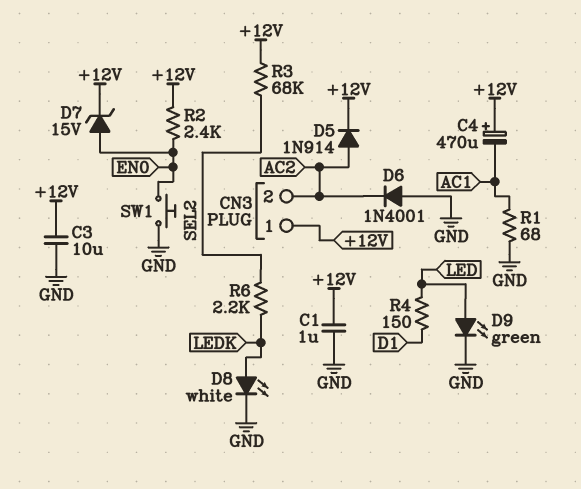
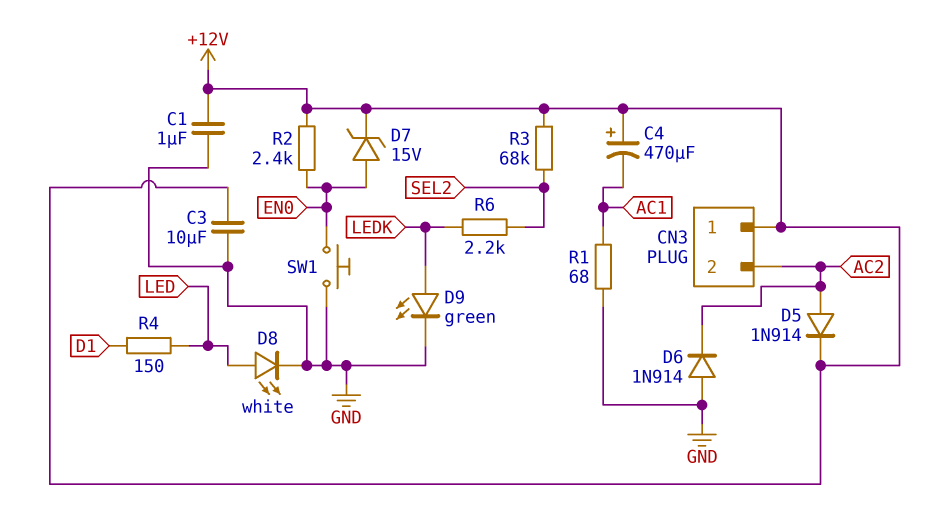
D6: diode 1N4001 (A GND, K AC2) -> diode 1N914 (A GND, K AC2)
D8: LED white (A LEDK, K GND) -> LED white (A LED, K GND)
D9: LED green (A LED, K GND) -> LED green (A LEDK, K GND)

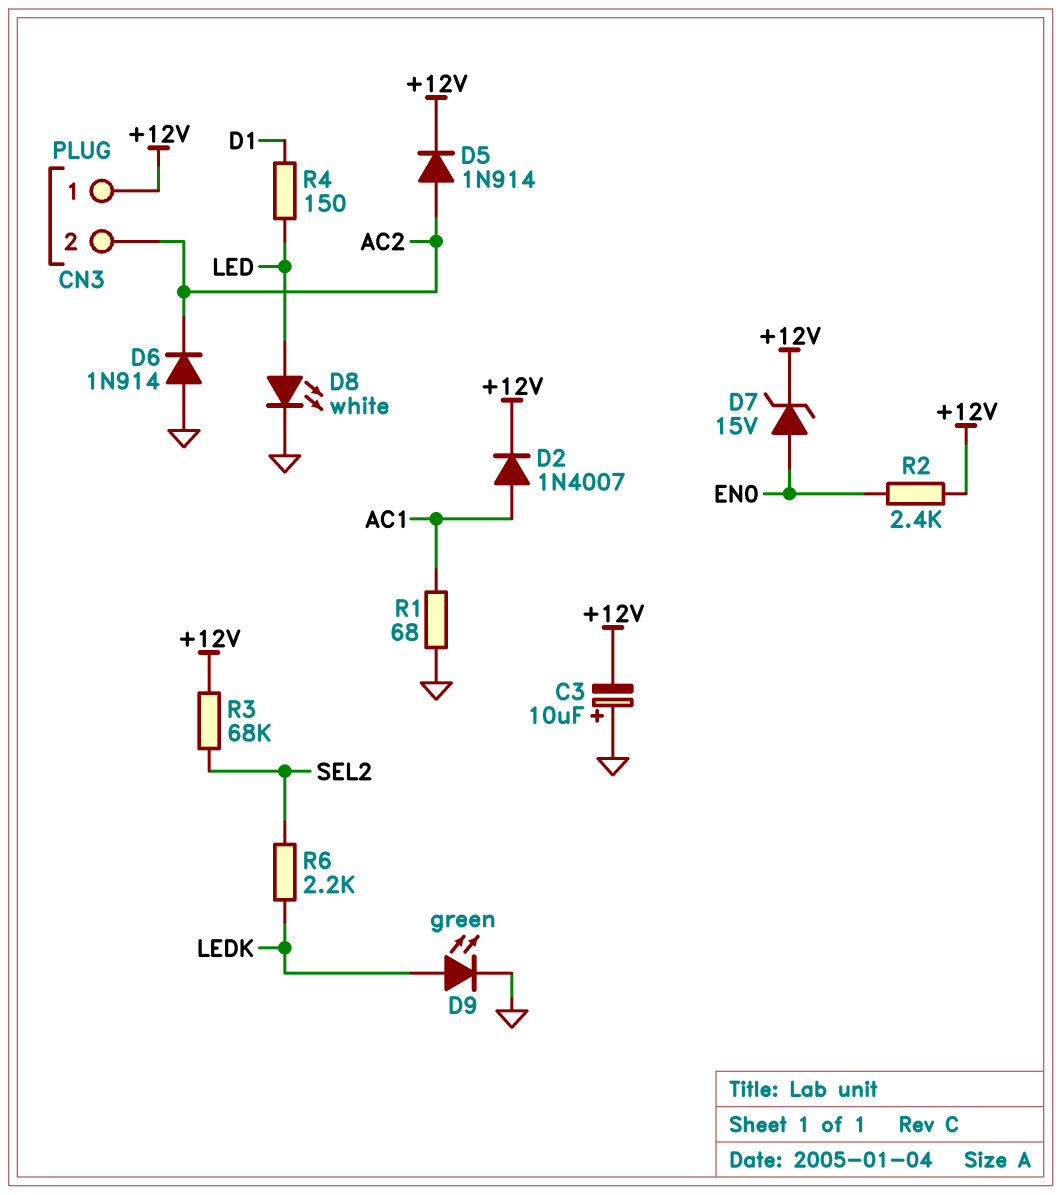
C1: 1uF (+12V, GND) -> none
C3: 10uF (+12V, GND) -> 10uF (plus GND, minus +12V)
C4: 470uF (plus +12V, minus AC1) -> none
D2: none -> diode 1N4007 (A AC1, K +12V)
SW1: button (EN0, GND) -> none

